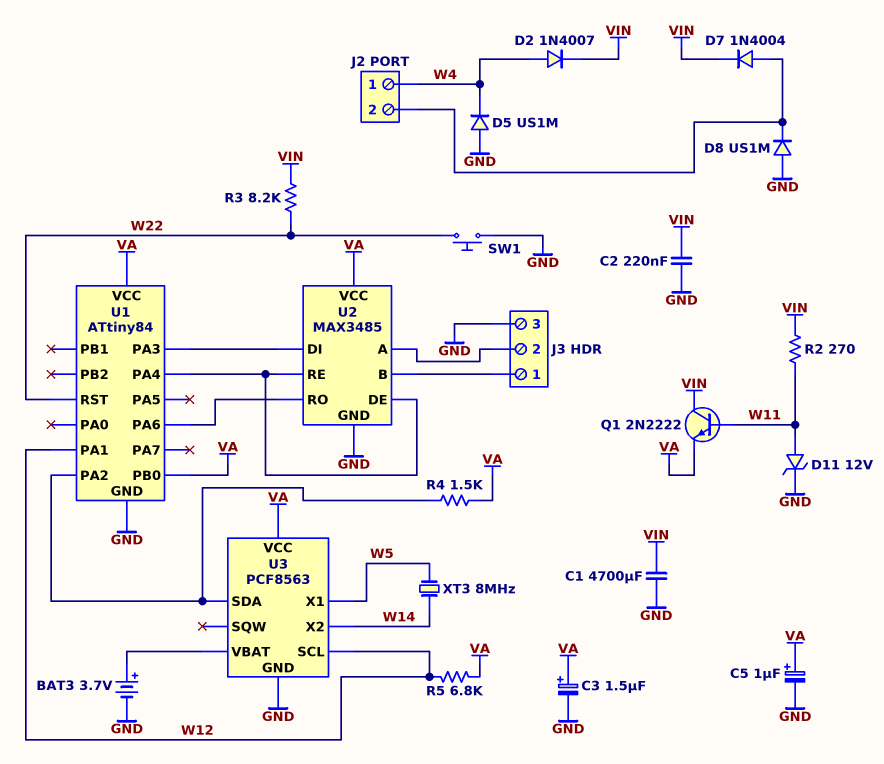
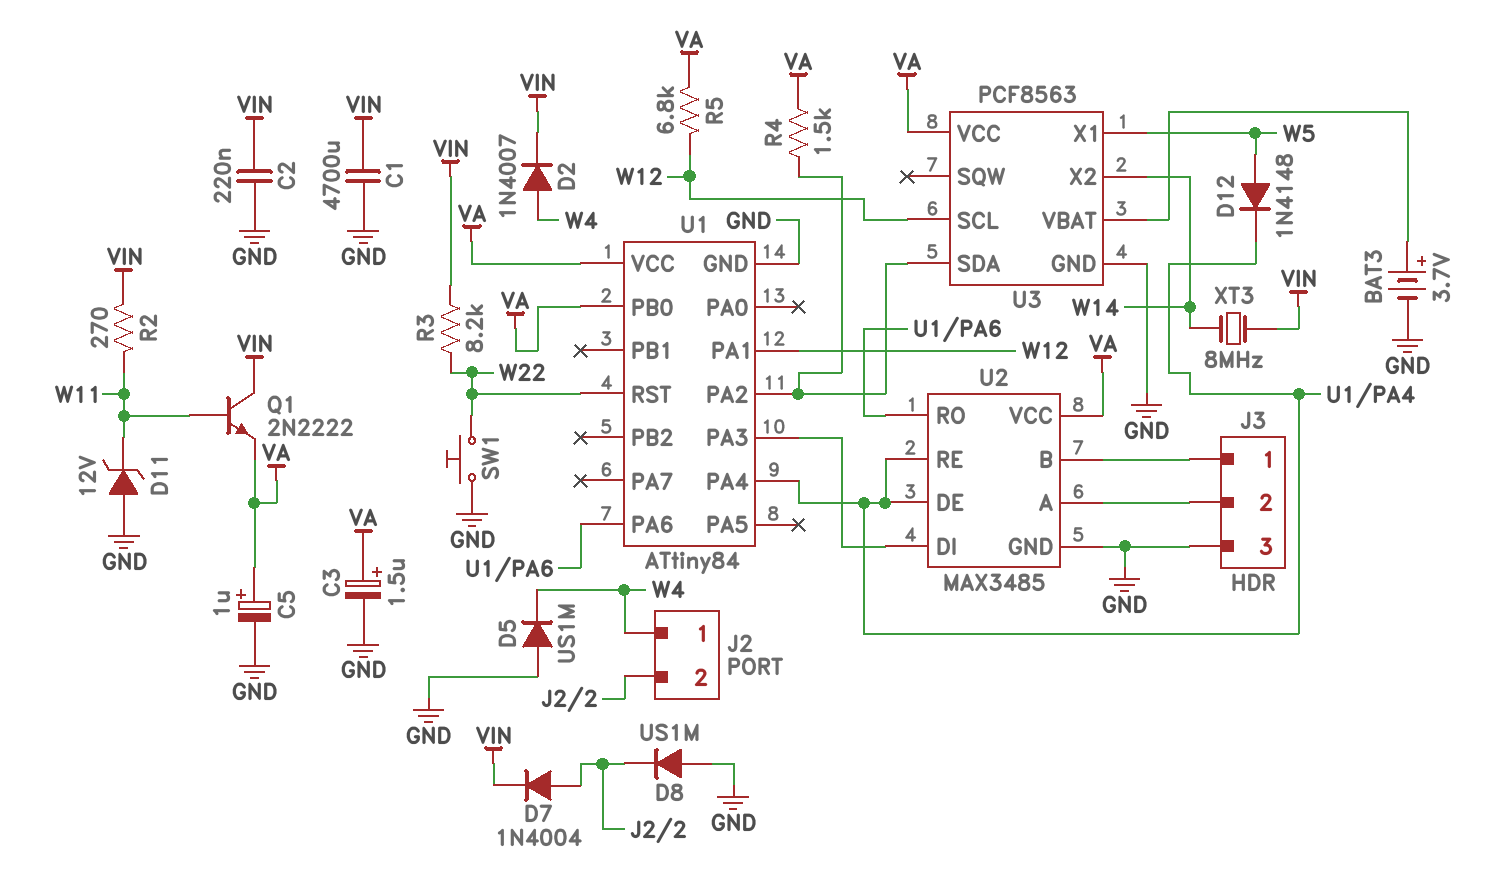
D11: zener 12V (A W11, K GND) -> zener 12V (A GND, K W11)
D12: none -> diode 1N4148 (A W5, K U1/PA4)
XT3: 8MHz (W5, W14) -> 8MHz (VIN, W14)

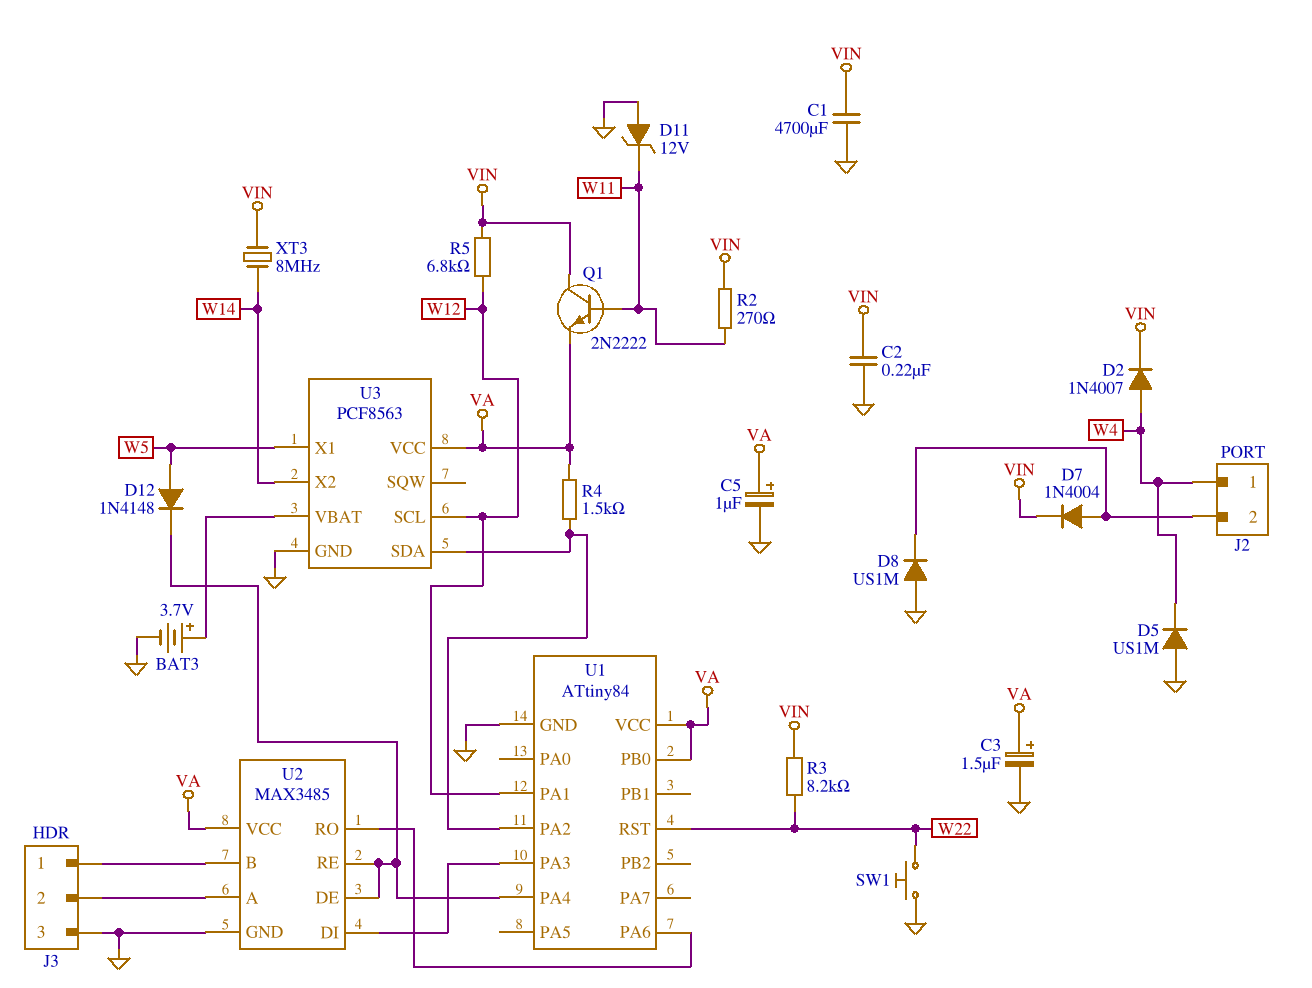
R5: 6.8k (VA, W12) -> 6.8k (VIN, W12)

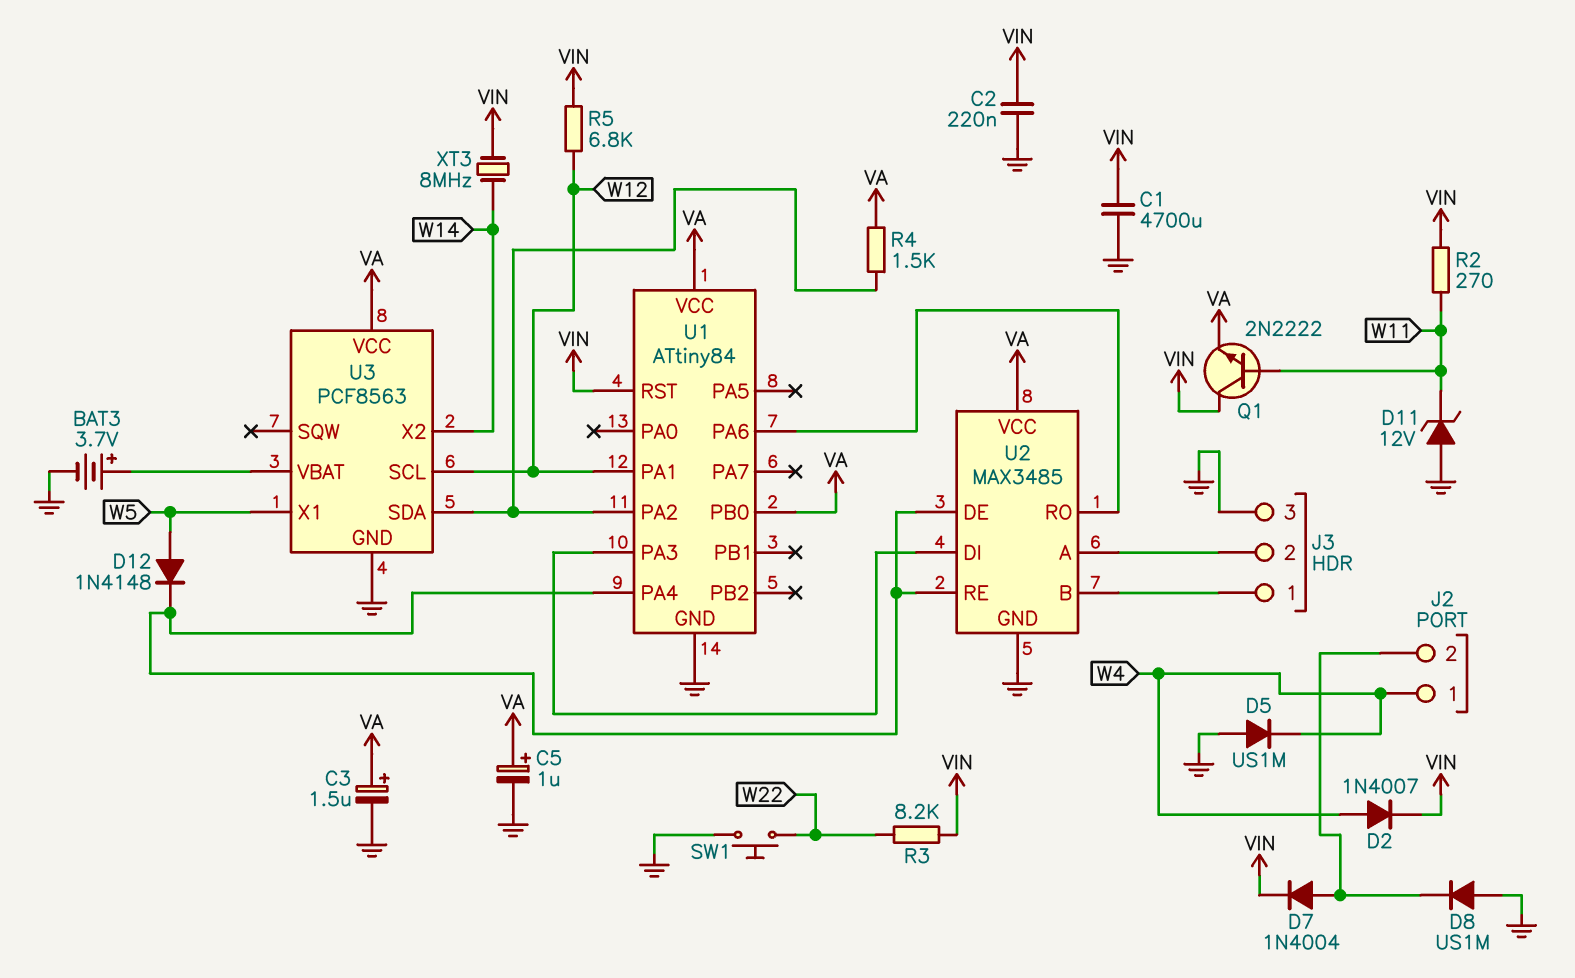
U1 pin RST: W22 -> VIN

